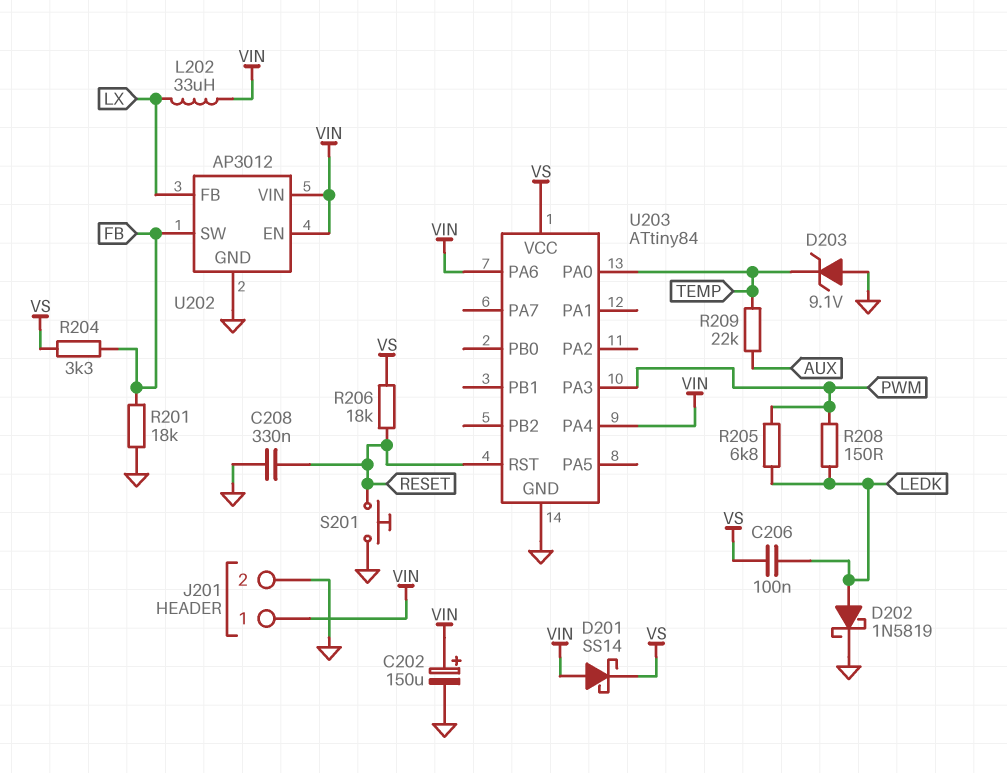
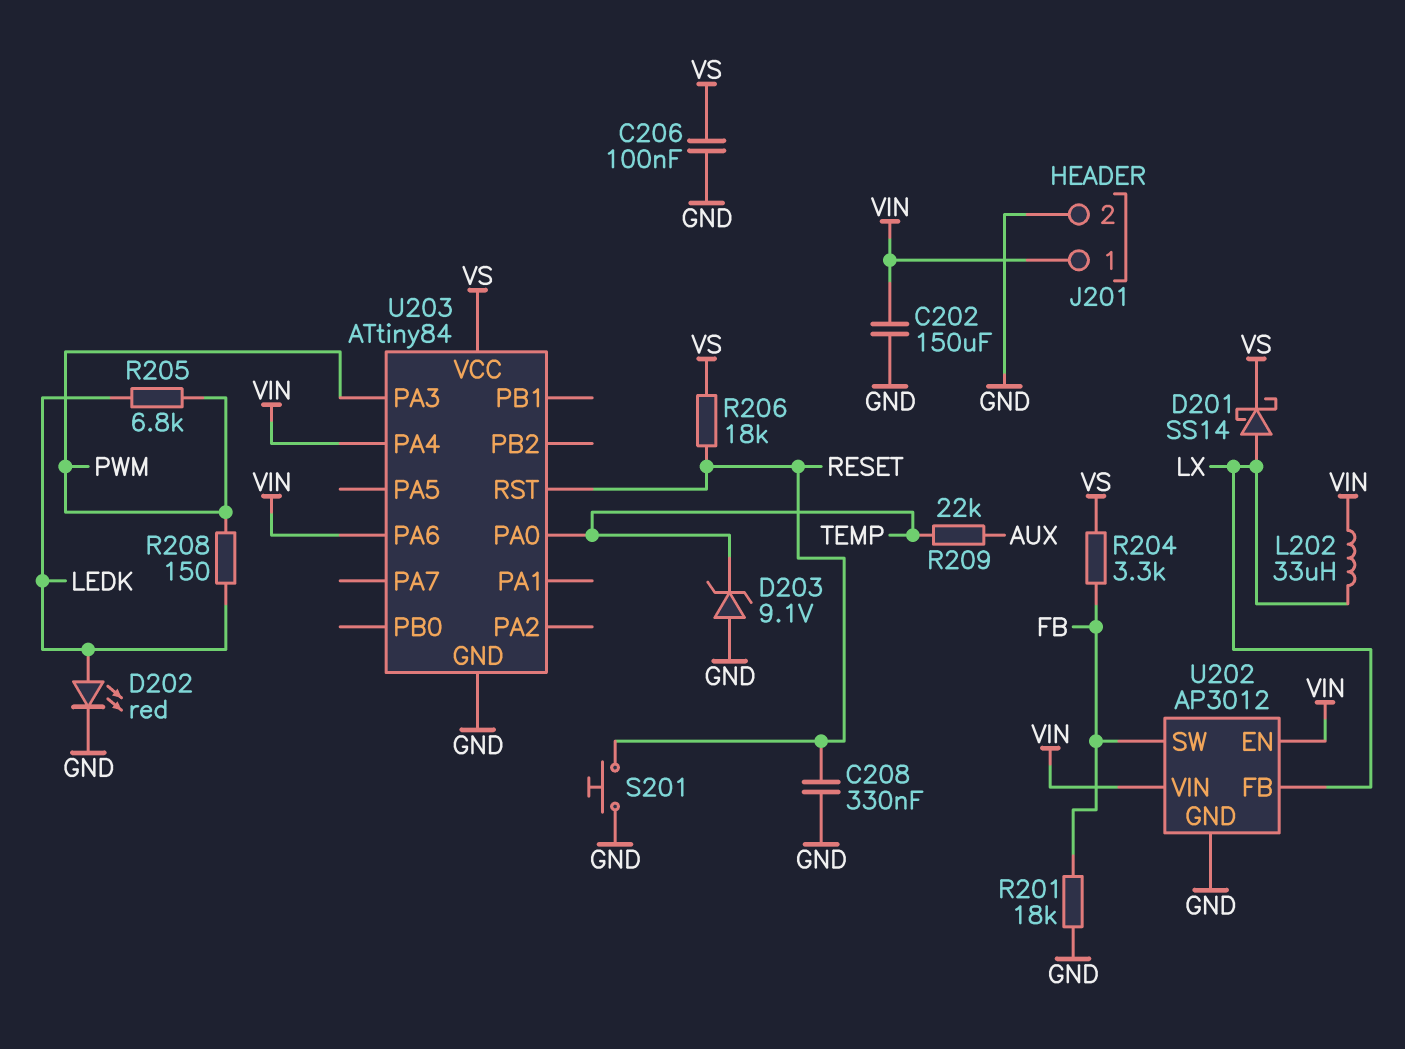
C202: 150uF (plus VIN, minus GND) -> 150uF (GND, VIN)
C206: 100nF (LEDK, VS) -> 100nF (GND, VS)
D201: schottky SS14 (A VIN, K VS) -> schottky SS14 (A LX, K VS)
D202: schottky 1N5819 (A LEDK, K GND) -> LED red (A LEDK, K GND)

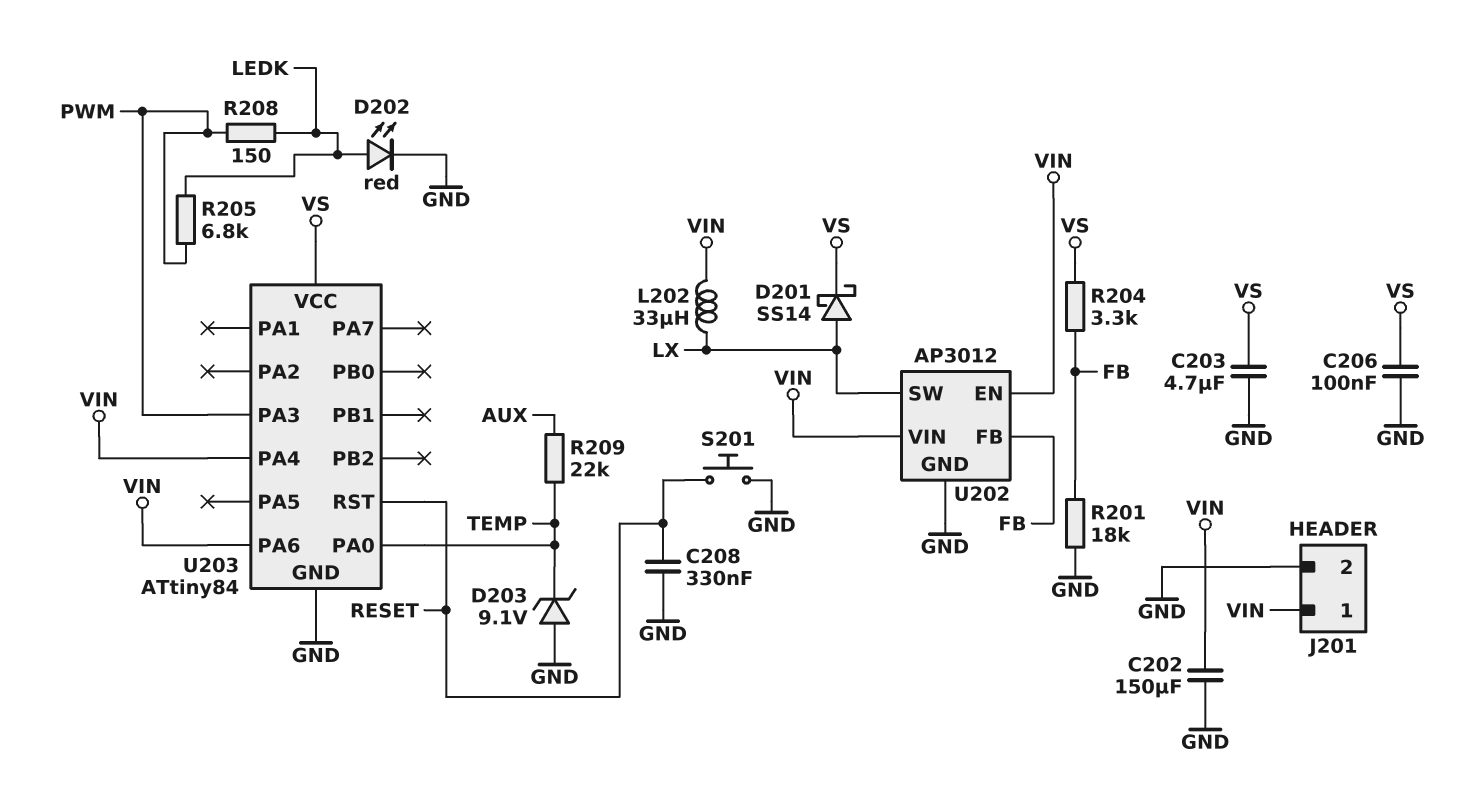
C203: none -> 4.7uF (GND, VS)
R206: 18k (RESET, VS) -> none
U202 pin FB: LX -> FB
U202 pin SW: FB -> LX

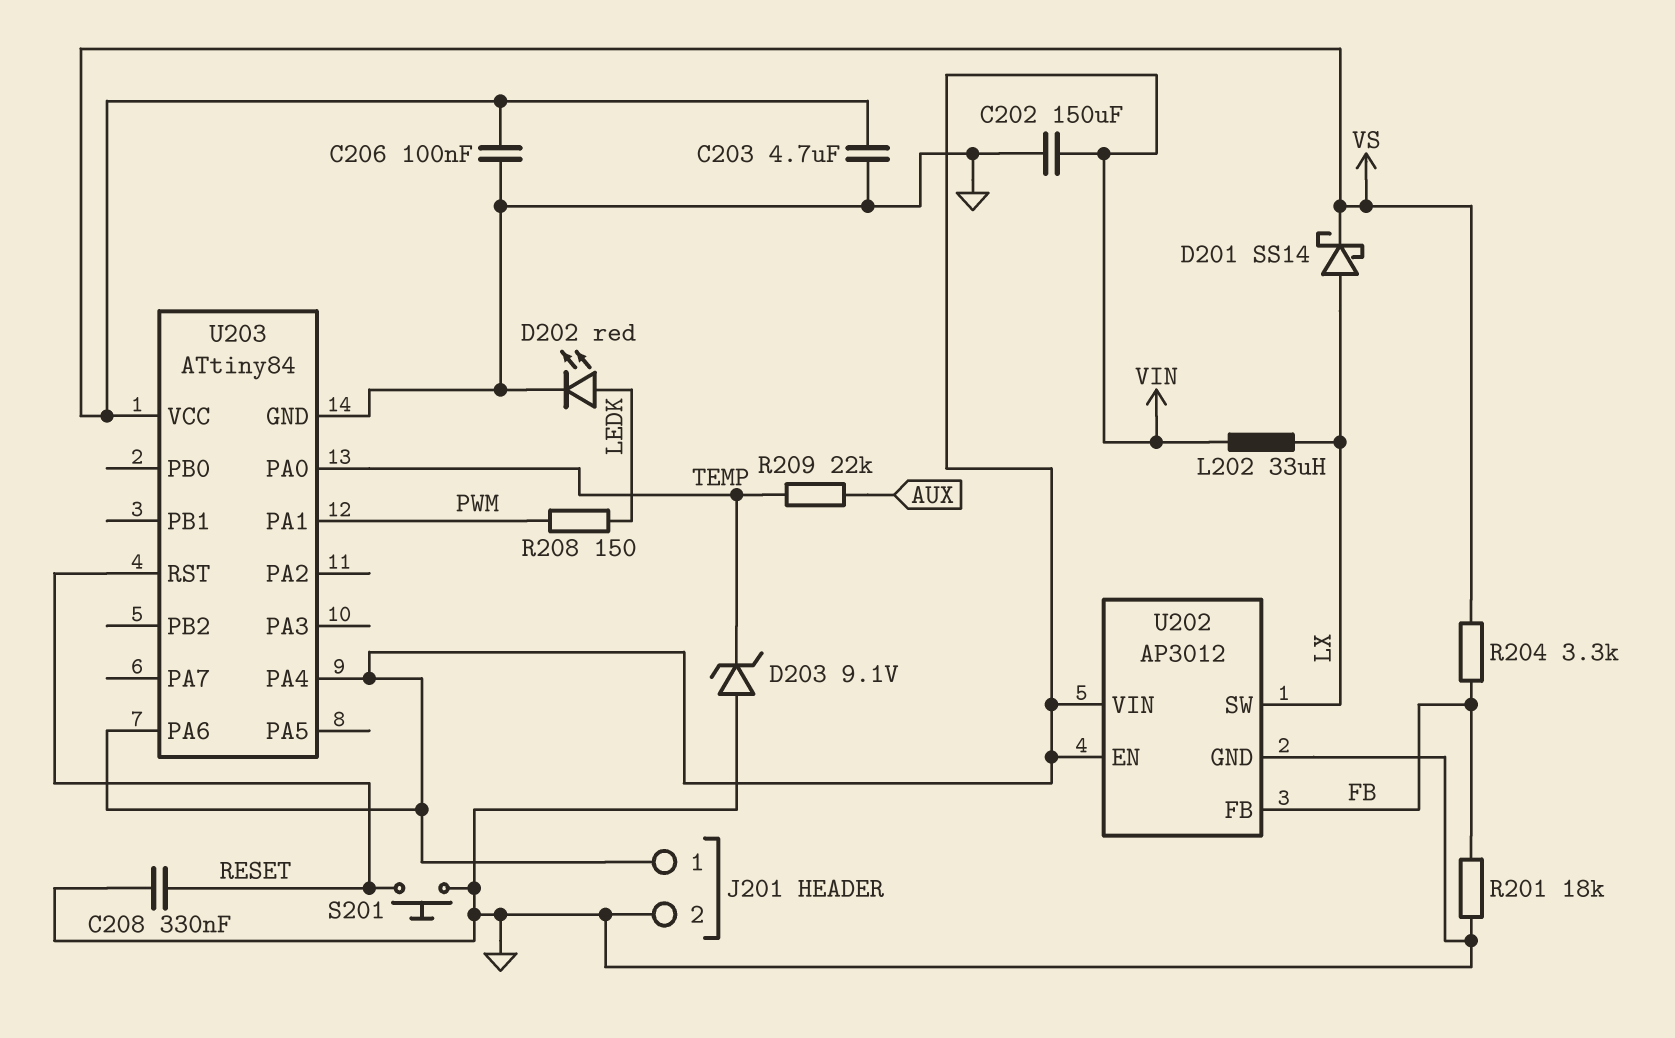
R205: 6.8k (LEDK, PWM) -> none
U203 pin PA1: none -> PWM
U203 pin PA3: PWM -> none

